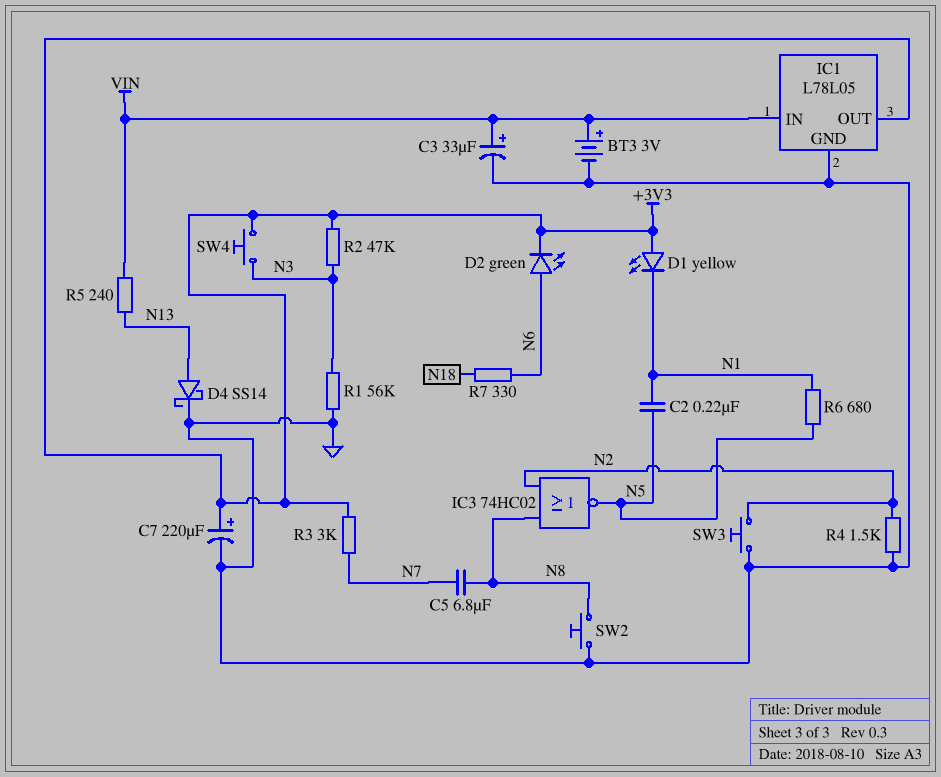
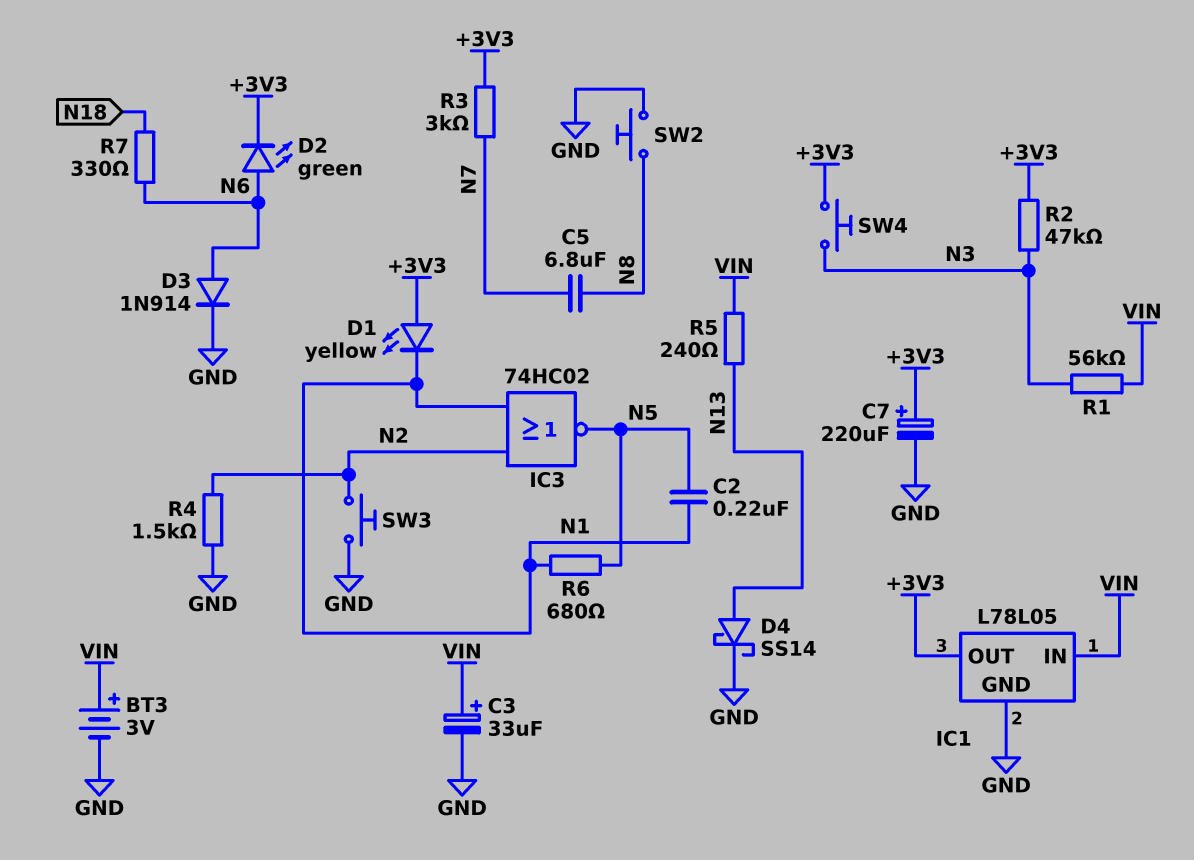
D3: none -> diode 1N914 (A N6, K GND)
IC3: NOR 74HC02 (in N2, in N8, out N5) -> NOR 74HC02 (in N1, in N2, out N5)
R1: 56k (GND, N3) -> 56k (N3, VIN)

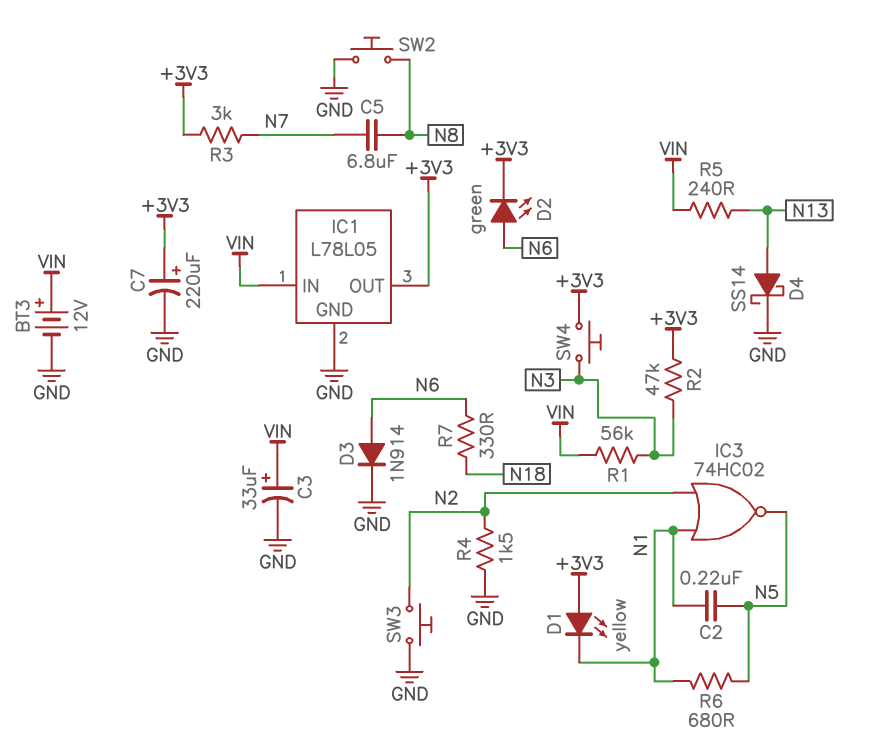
BT3: 3V (plus VIN, minus GND) -> 12V (plus VIN, minus GND)

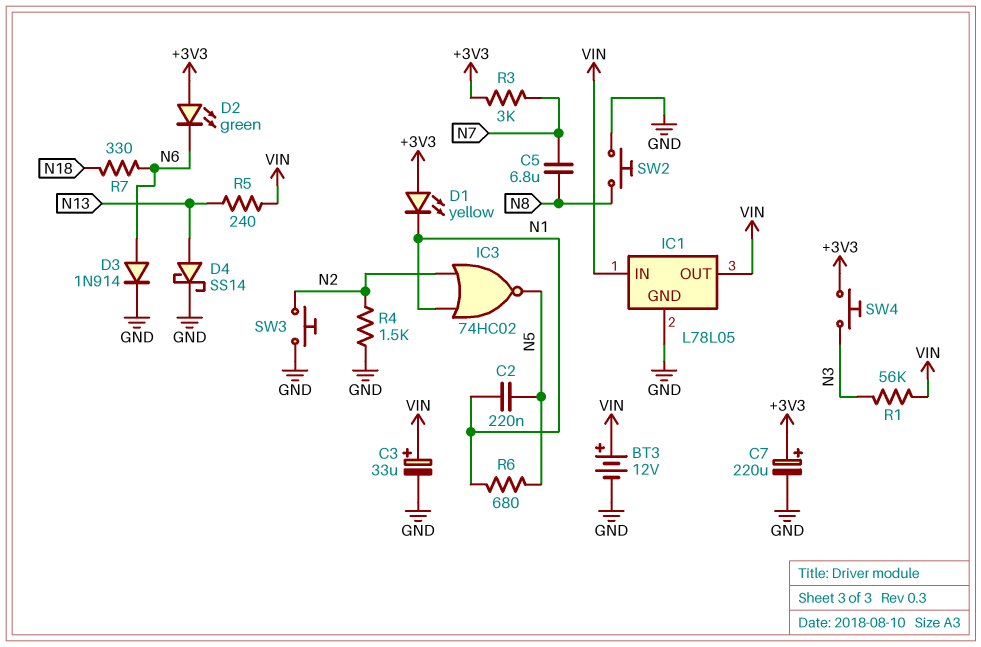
D2: LED green (A N6, K +3V3) -> LED green (A +3V3, K N6)
IC1 pin OUT: +3V3 -> VIN
R2: 47k (+3V3, N3) -> none

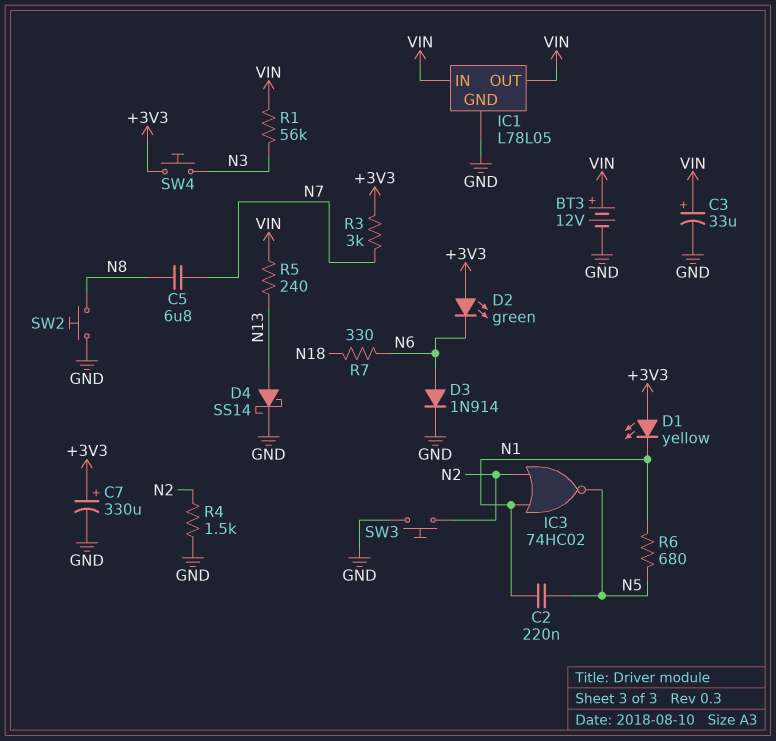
C7: 220uF (plus +3V3, minus GND) -> 330uF (plus +3V3, minus GND)

